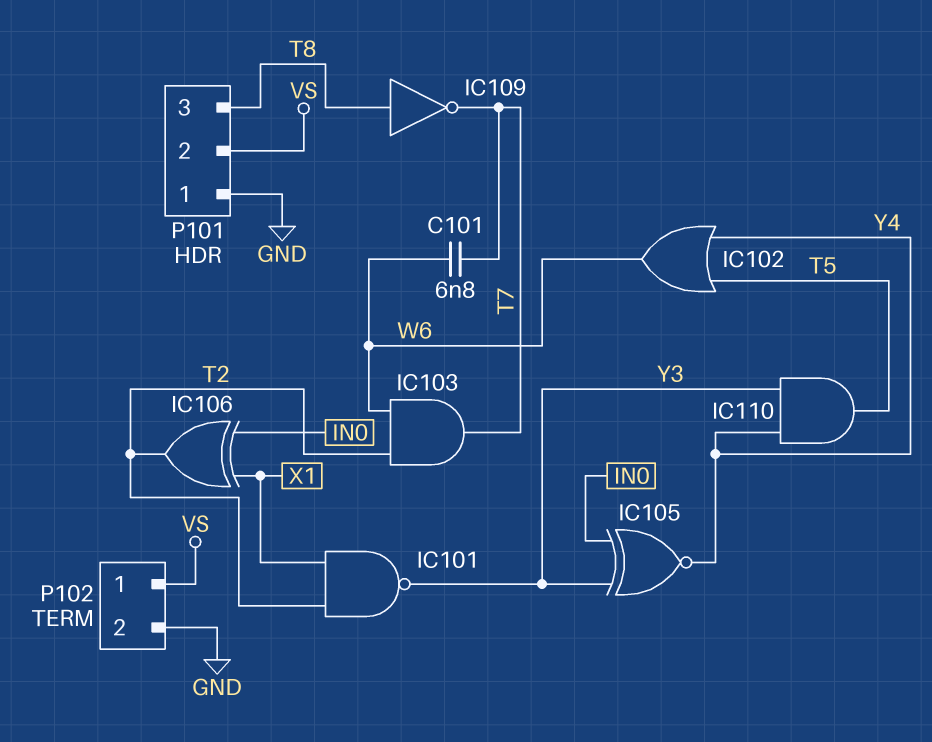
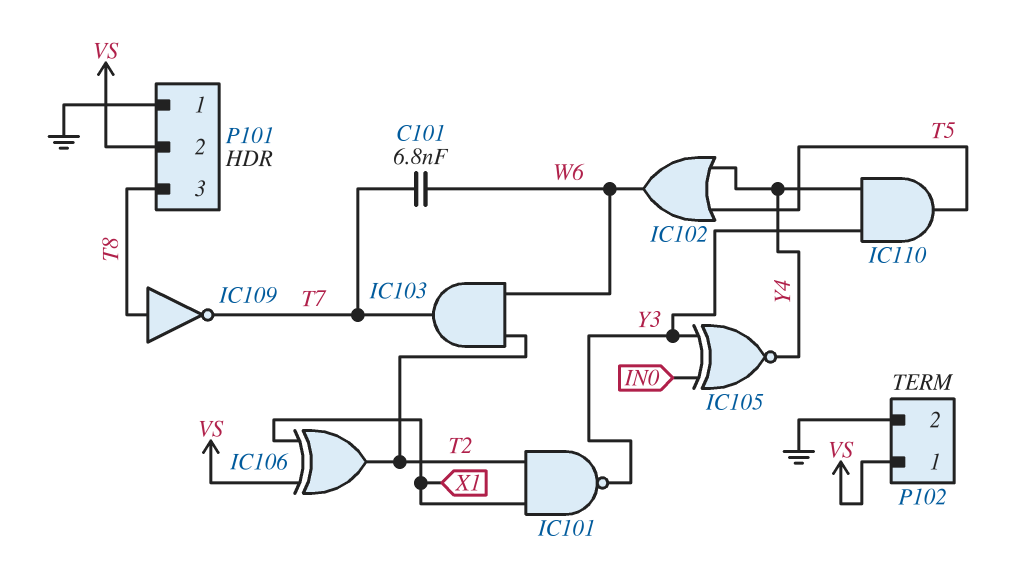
IC106: XOR (in IN0, in X1, out T2) -> XOR (in VS, in X1, out T2)

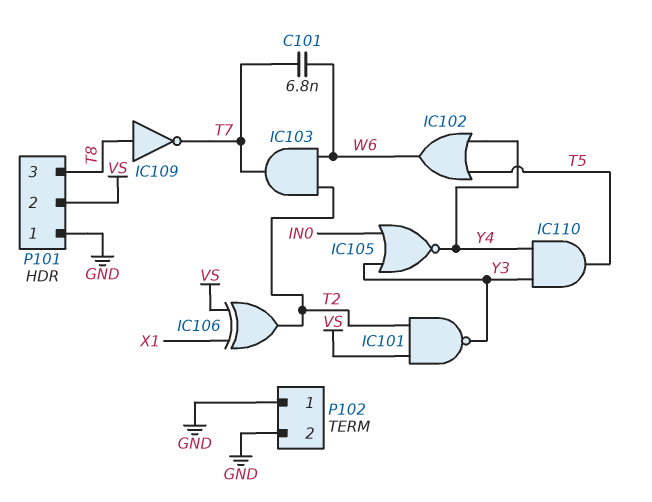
IC101: NAND (in T2, in X1, out Y3) -> NAND (in T2, in VS, out Y3)
IC105: XNOR (in IN0, in Y3, out Y4) -> NOR (in IN0, in Y3, out Y4)
P102 pin 1: VS -> GND

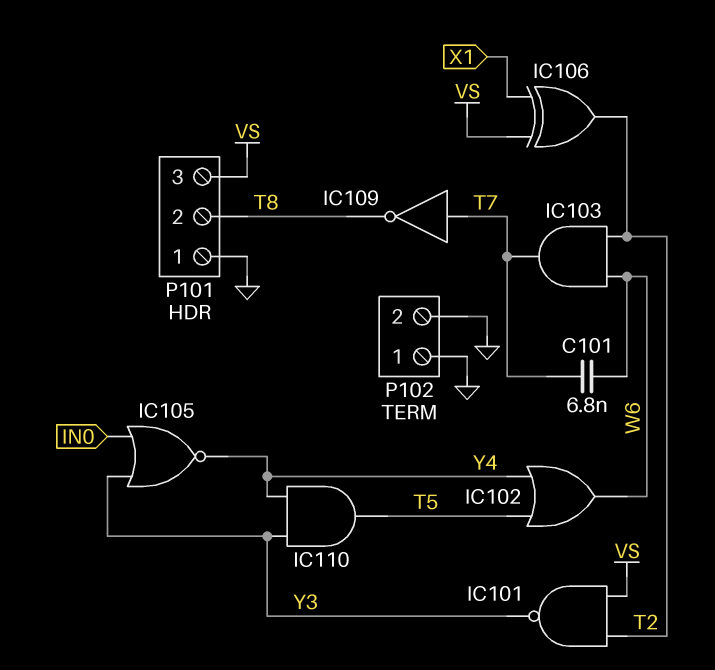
IC109: NOT (in T8, out T7) -> NOT (in T7, out T8)
P101 pin 2: VS -> T8
P101 pin 3: T8 -> VS

